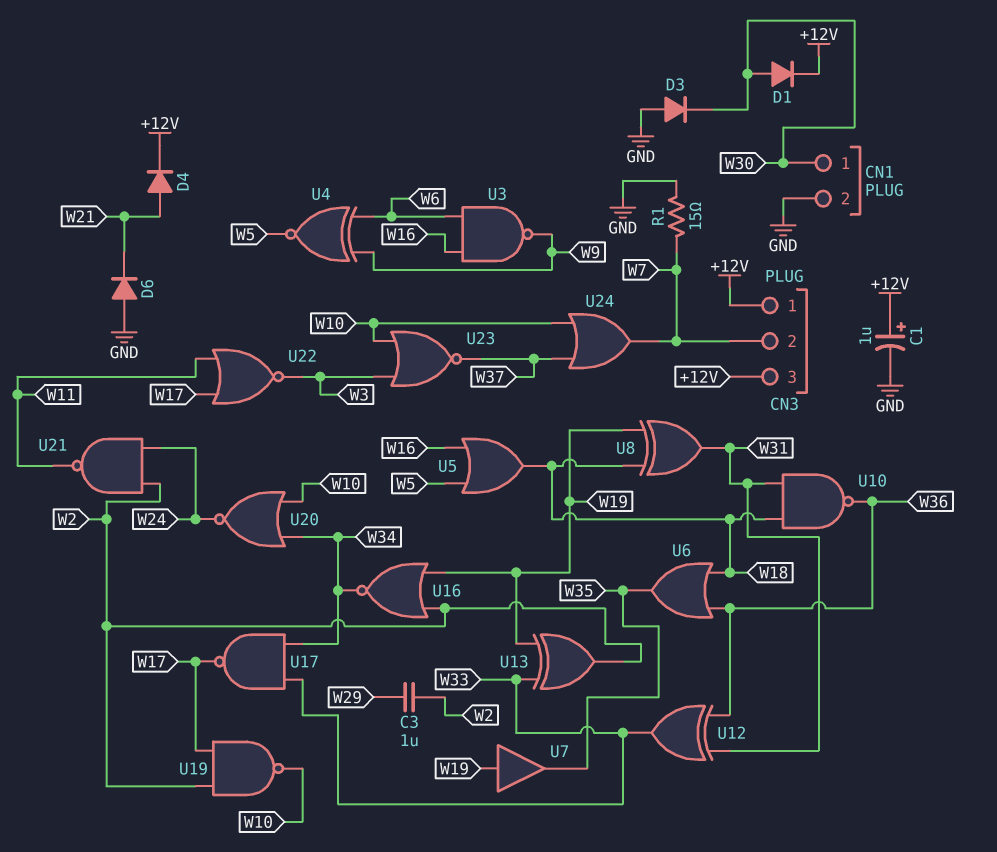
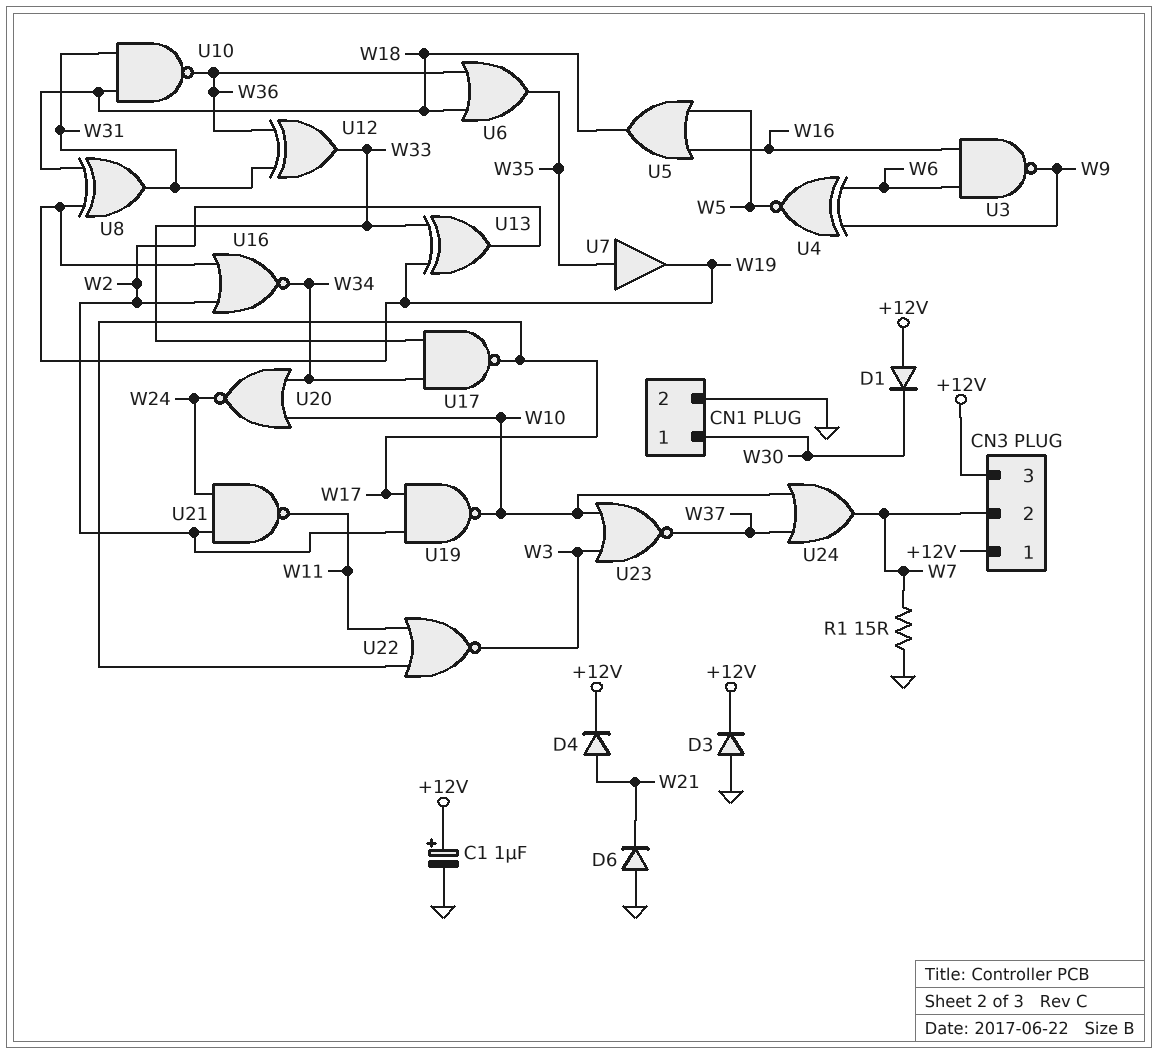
C3: 1uF (W2, W29) -> none
D1: diode (A W30, K +12V) -> diode (A +12V, K W30)
D3: diode (A GND, K W30) -> diode (A GND, K +12V)
U7: buffer (in W19, out W35) -> buffer (in W35, out W19)

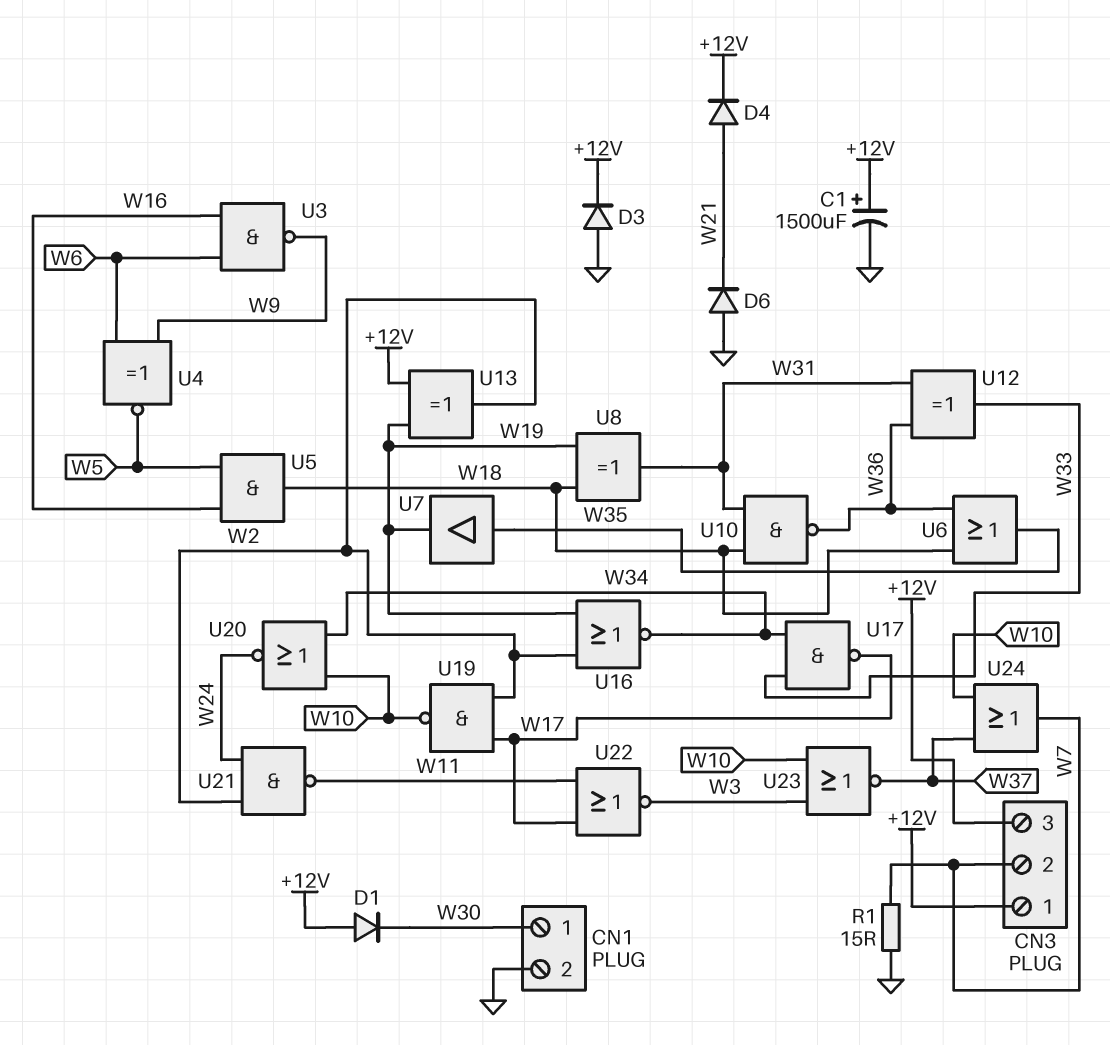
C1: 1uF (plus +12V, minus GND) -> 1500uF (plus +12V, minus GND)
U5: OR (in W5, in W16, out W18) -> AND (in W5, in W16, out W18)
U13: XOR (in W19, in W33, out W2) -> XOR (in +12V, in W19, out W2)

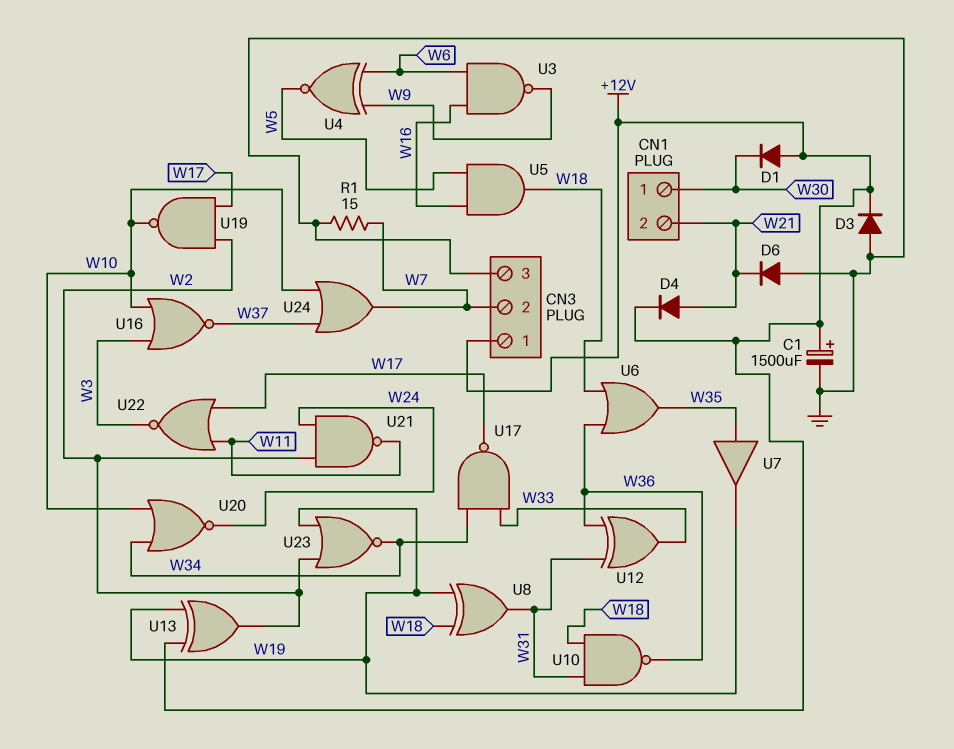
CN1 pin 2: GND -> W21
CN3 pin 3: +12V -> GND
U16: NOR (in W2, in W19, out W34) -> NOR (in W3, in W10, out W37)
U23: NOR (in W3, in W10, out W37) -> NOR (in W2, in W19, out W34)

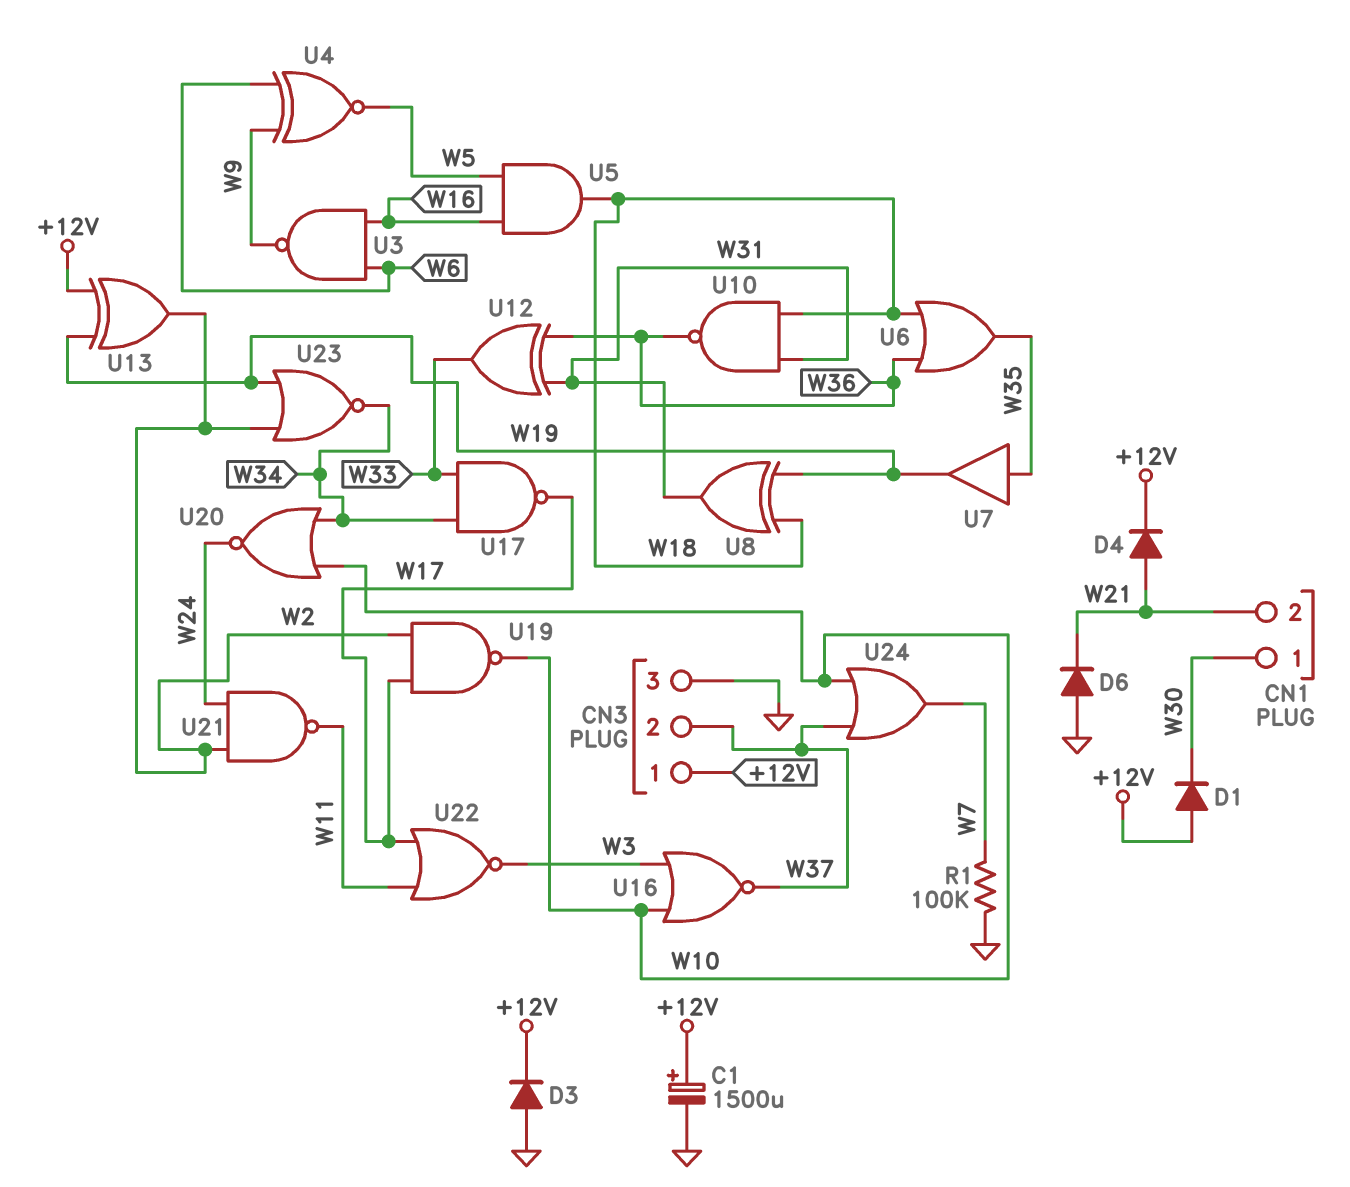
CN3 pin 2: W7 -> W37
R1: 15 (GND, W7) -> 100k (GND, W7)

